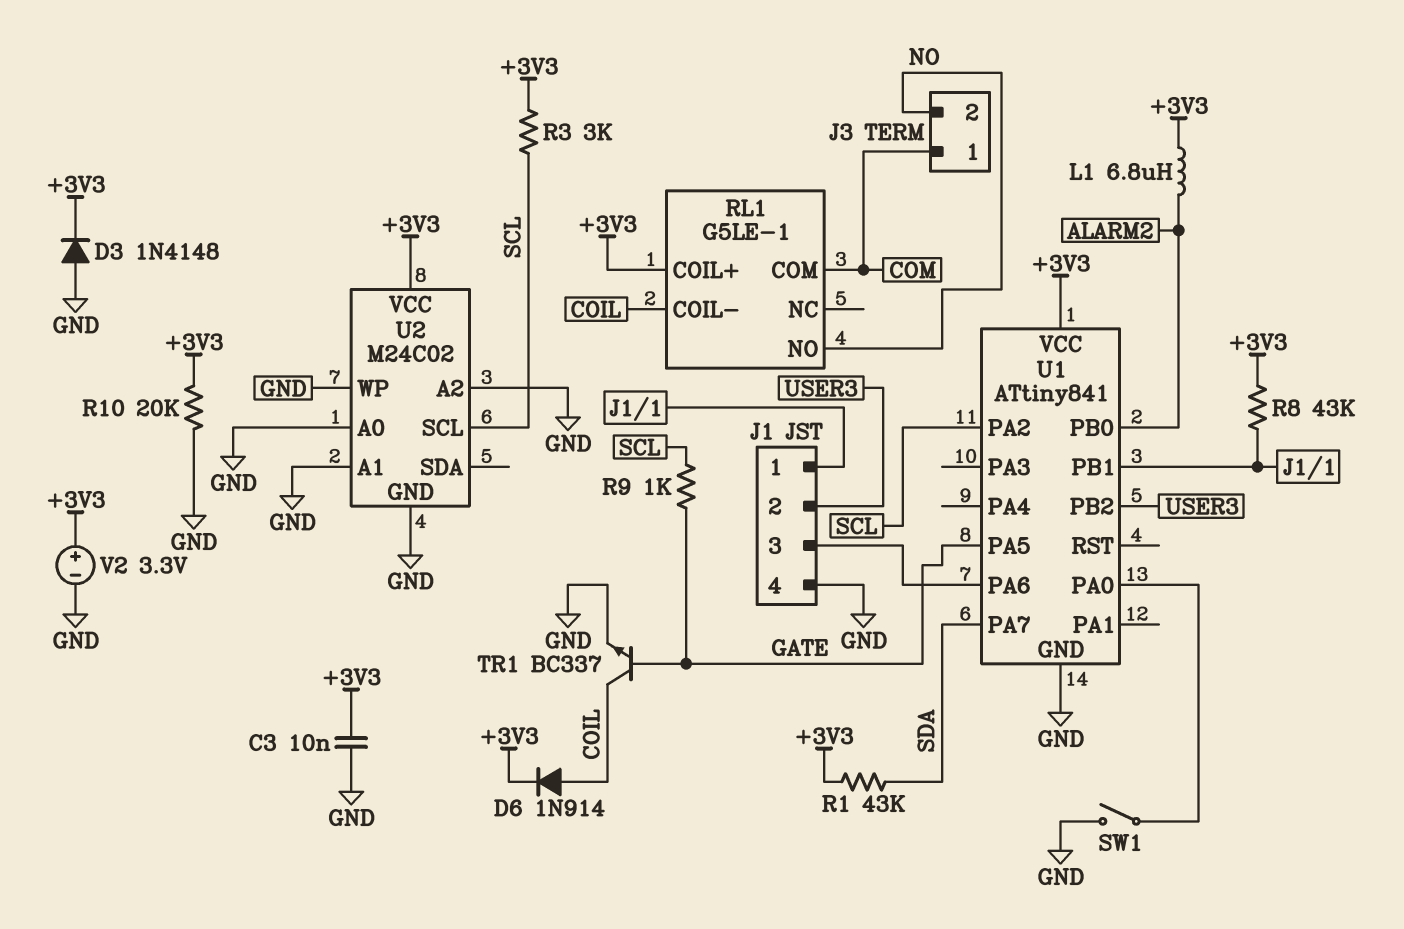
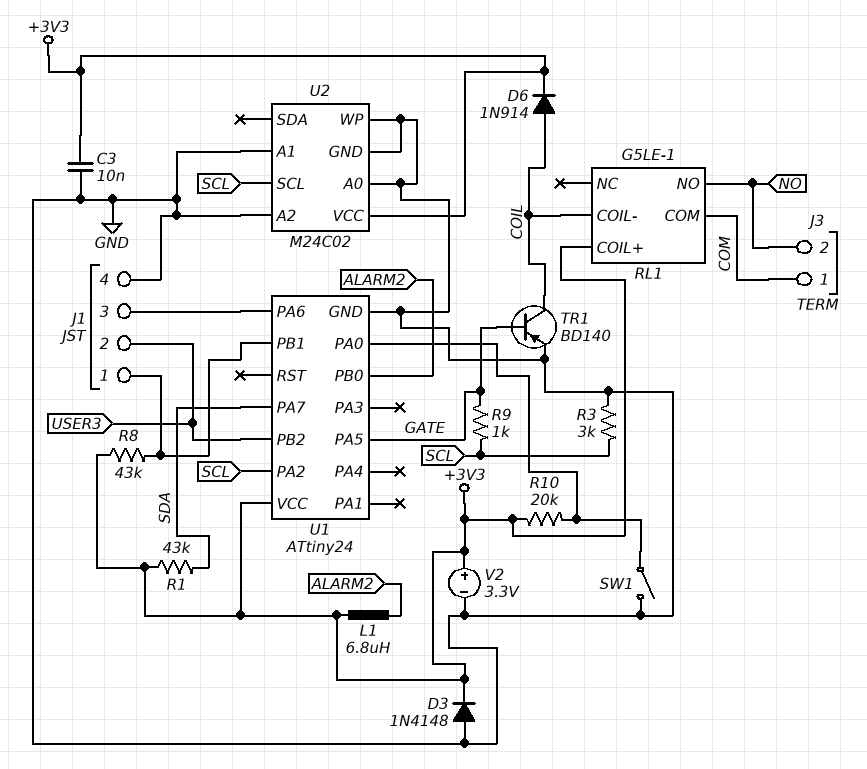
R3: 3k (+3V3, SCL) -> 3k (GND, SCL)
R10: 20k (+3V3, GND) -> 20k (+3V3, U1/PA0)
TR1: NPN BC337 (B GATE, C COIL, E GND) -> PNP BD140 (B GATE, C COIL, E GND)
U1: ATtiny841 -> ATtiny24

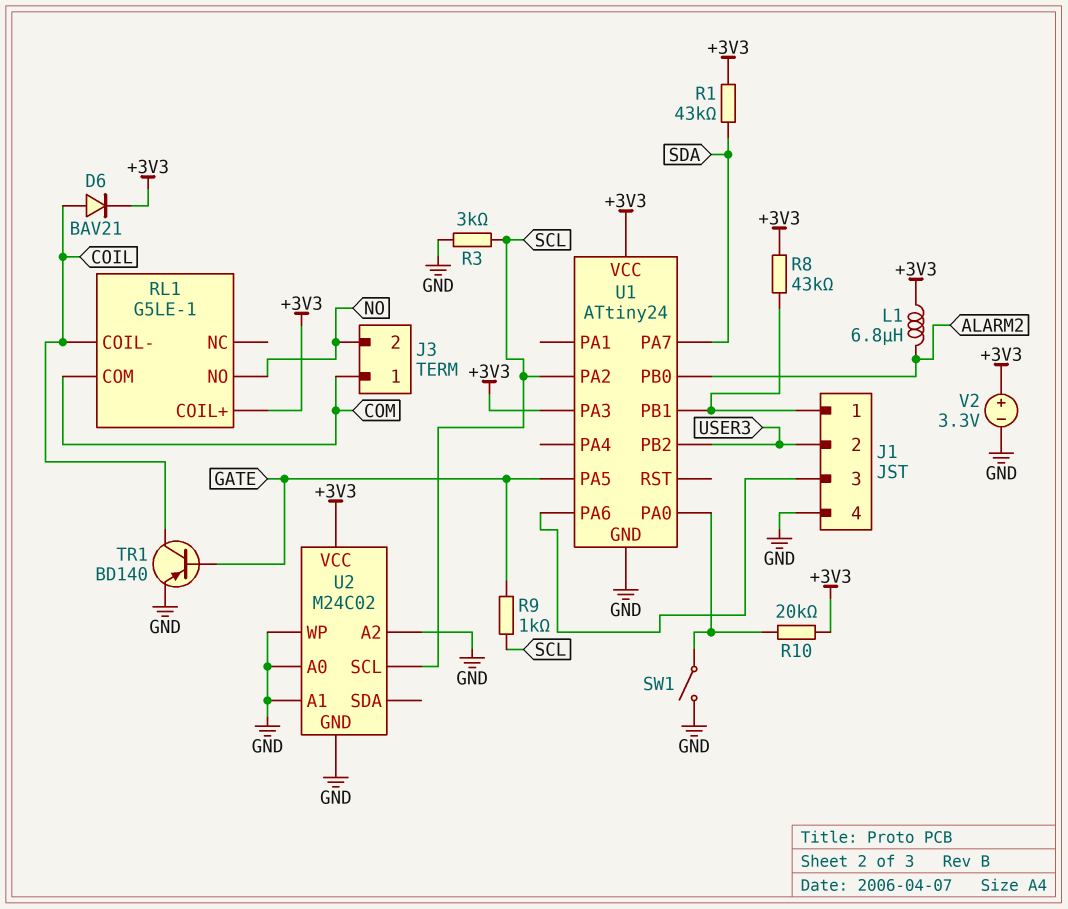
C3: 10nF (+3V3, GND) -> none
D3: diode 1N4148 (A GND, K +3V3) -> none
D6: diode 1N914 (A COIL, K +3V3) -> diode BAV21 (A COIL, K +3V3)
U1 pin PA3: none -> +3V3

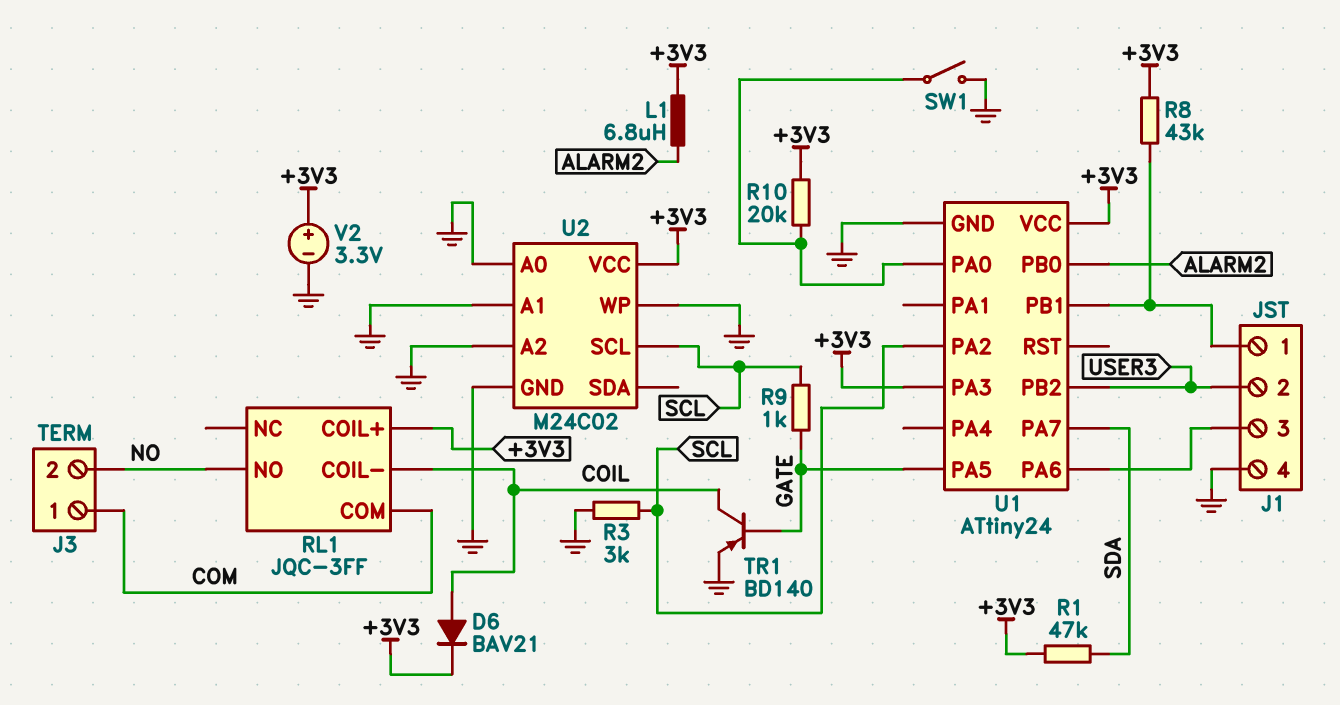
R1: 43k (+3V3, SDA) -> 47k (+3V3, SDA)
RL1: G5LE-1 -> JQC-3FF

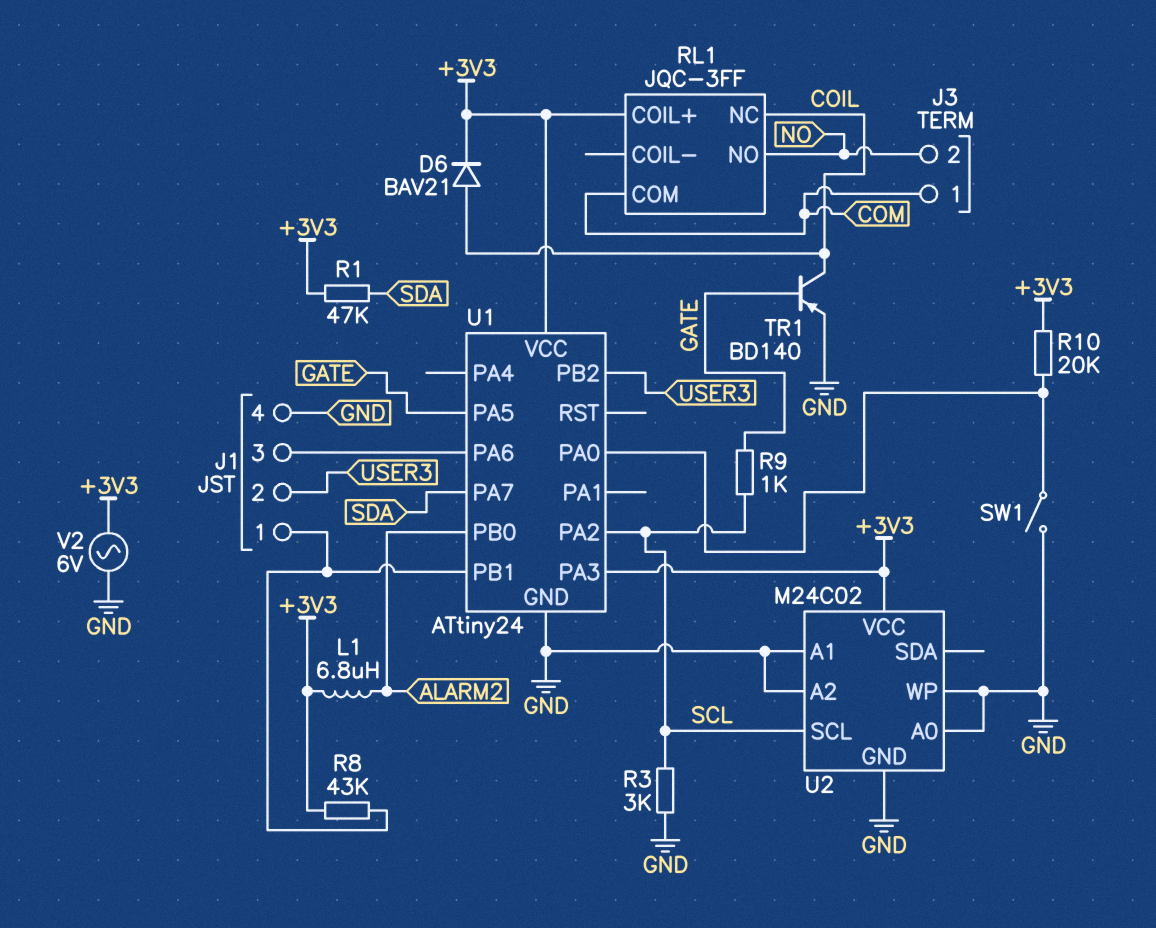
RL1 pin COIL-: COIL -> none
RL1 pin NC: none -> COIL
V2: 3.3V (plus +3V3, minus GND) -> AC 6V (+3V3, GND)

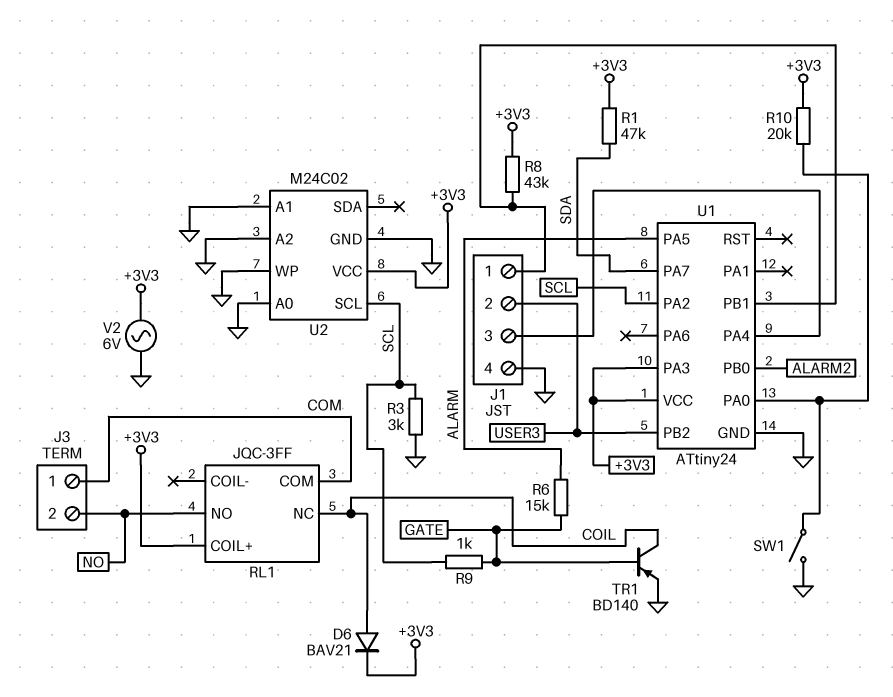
L1: 6.8uH (+3V3, ALARM2) -> none
R6: none -> 15k (ALARM, GATE)
U1 pin PA4: none -> J1/3
U1 pin PA5: GATE -> ALARM
U1 pin PA6: J1/3 -> none

